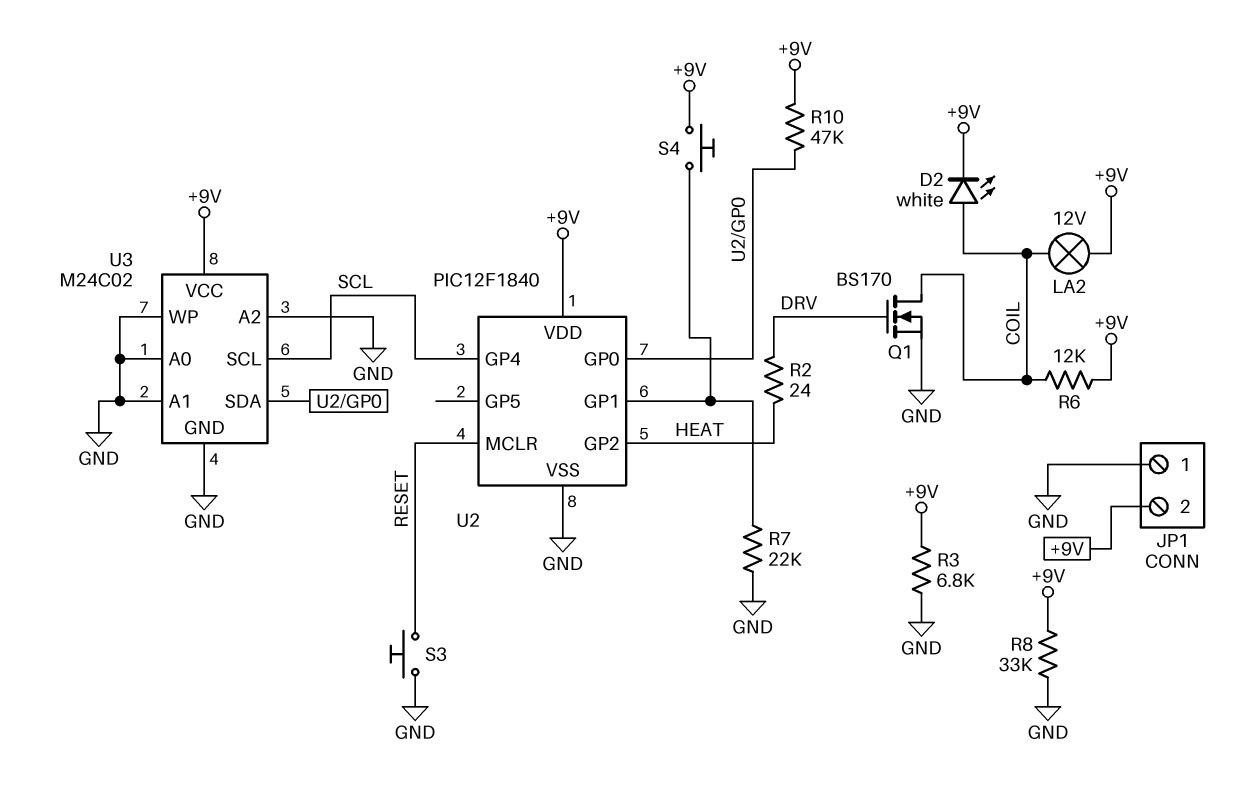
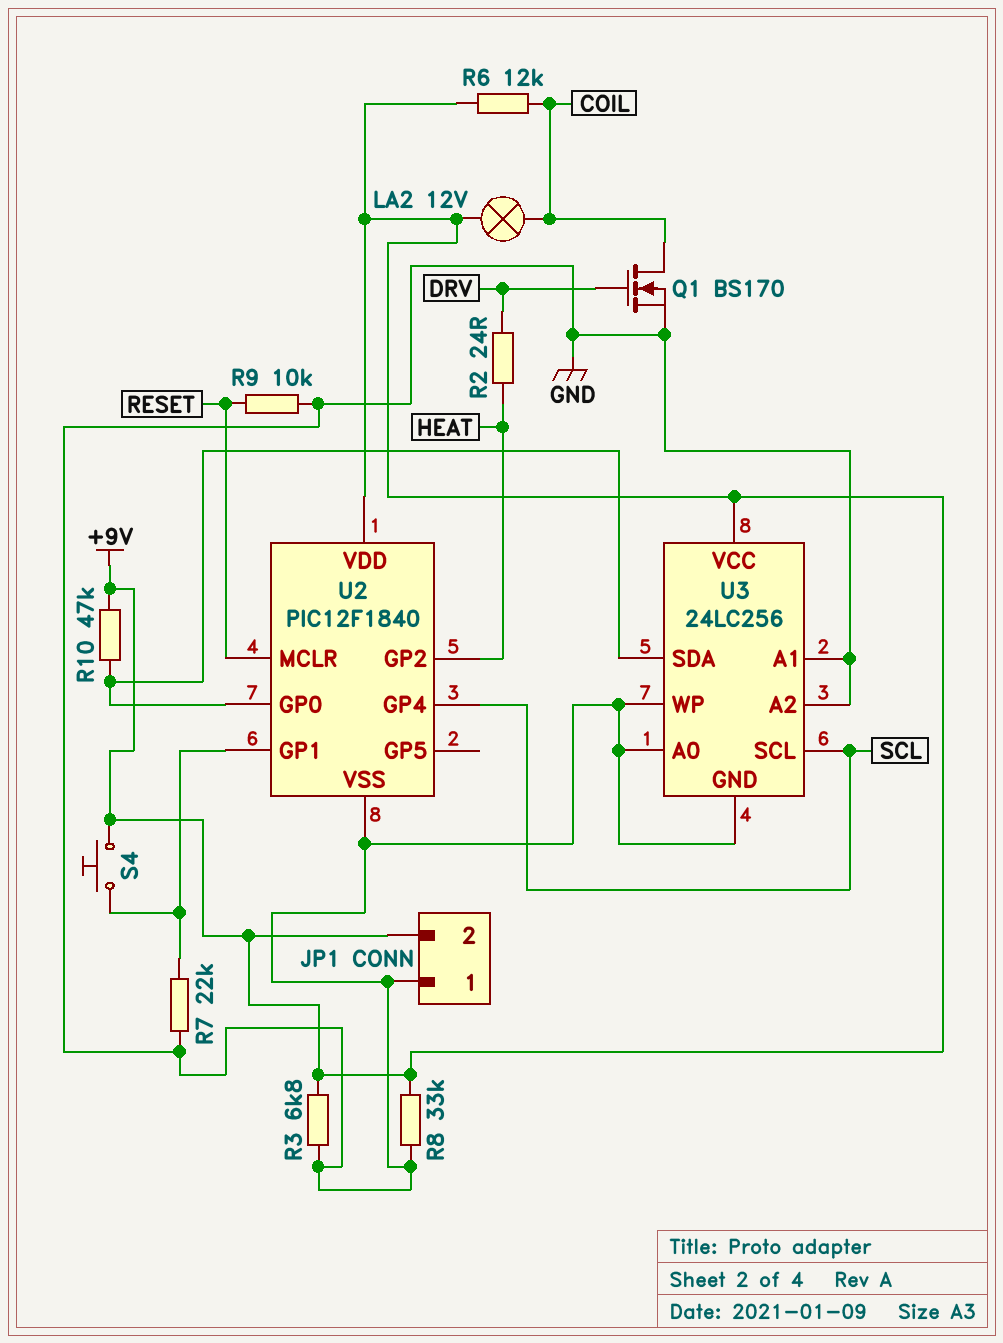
D2: LED white (A COIL, K +9V) -> none
R9: none -> 10k (GND, RESET)
S3: button (GND, RESET) -> none
U3: M24C02 -> 24LC256

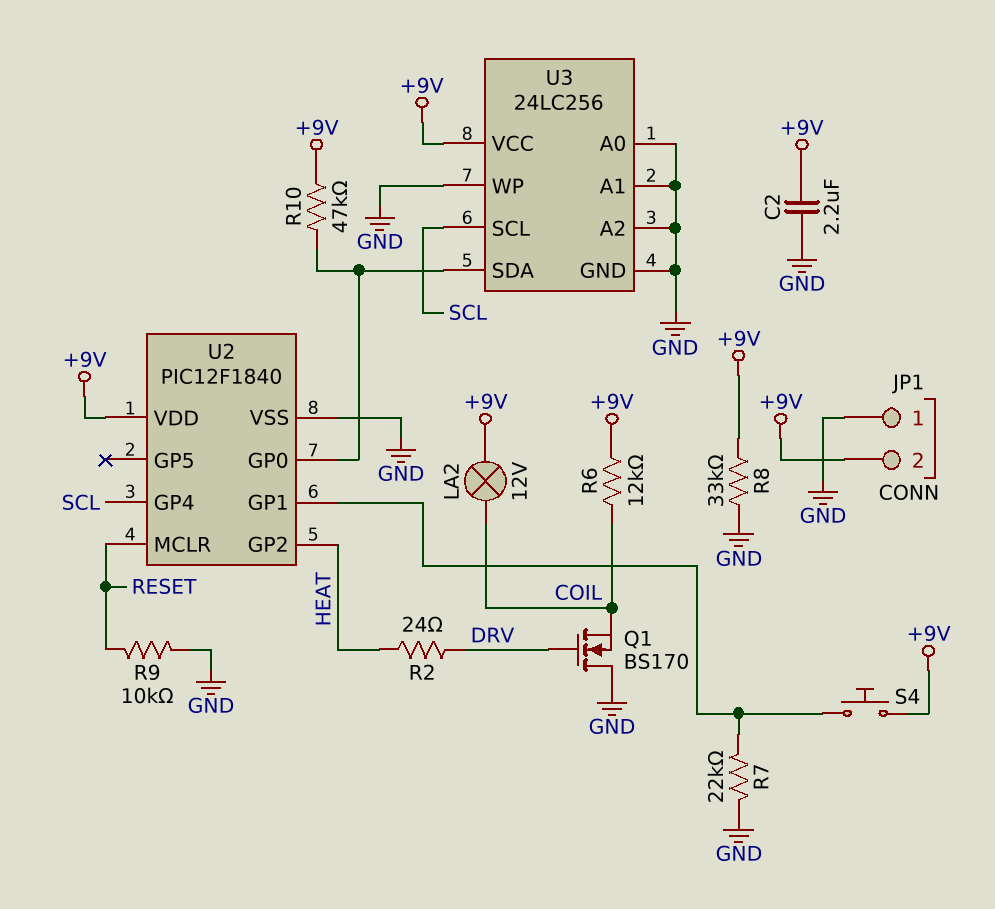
C2: none -> 2.2uF (+9V, GND)
Q1: NMOS BS170 (G DRV, D COIL, S GND) -> NMOS BS170 (G DRV, D GND, S COIL)
R3: 6.8k (+9V, GND) -> none

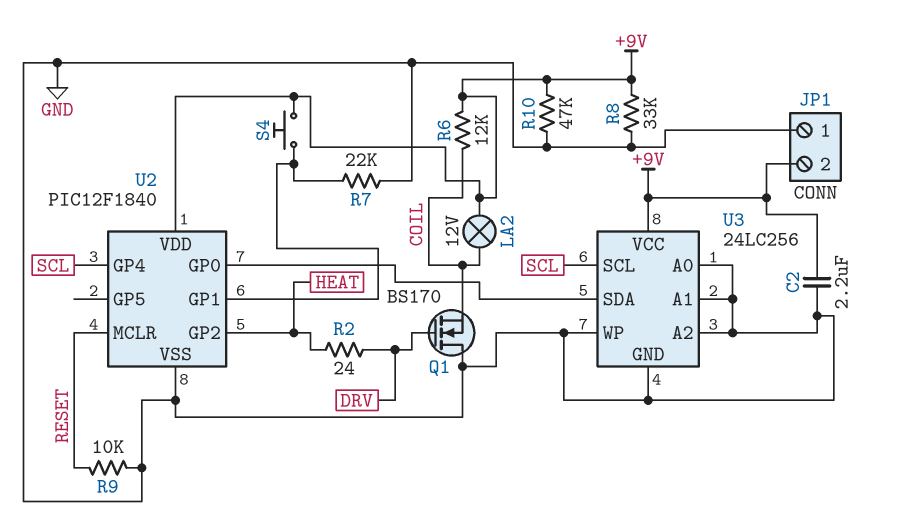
R10: 47k (+9V, U2/GP0) -> 47k (+9V, GND)

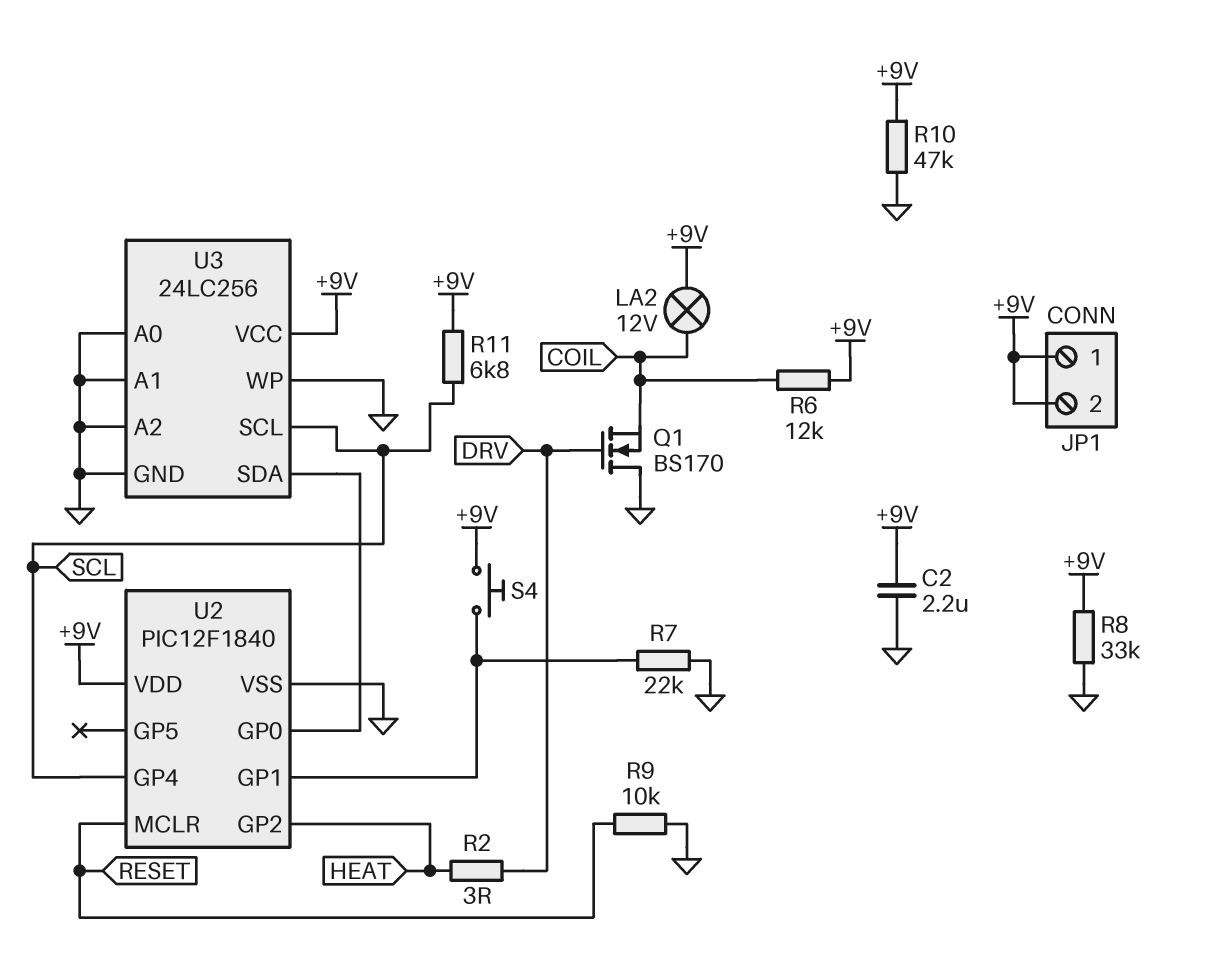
JP1 pin 1: GND -> +9V
R2: 24 (DRV, HEAT) -> 3 (DRV, HEAT)
R11: none -> 6.8k (+9V, SCL)

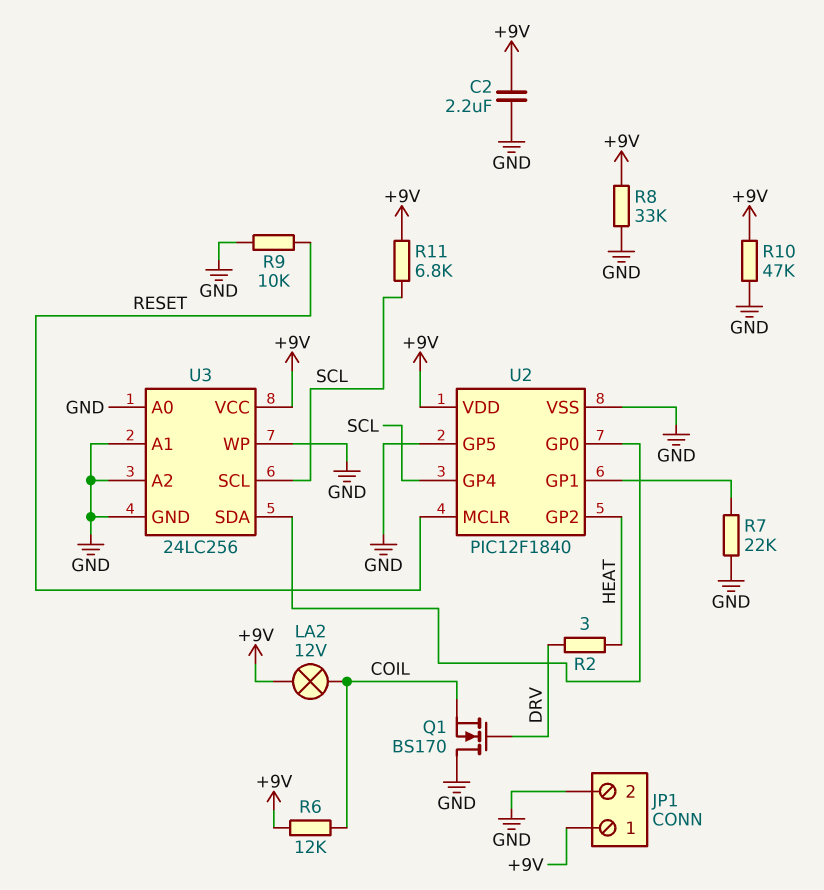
JP1 pin 2: +9V -> GND
S4: button (+9V, U2/GP1) -> none
U2 pin GP5: none -> GND

